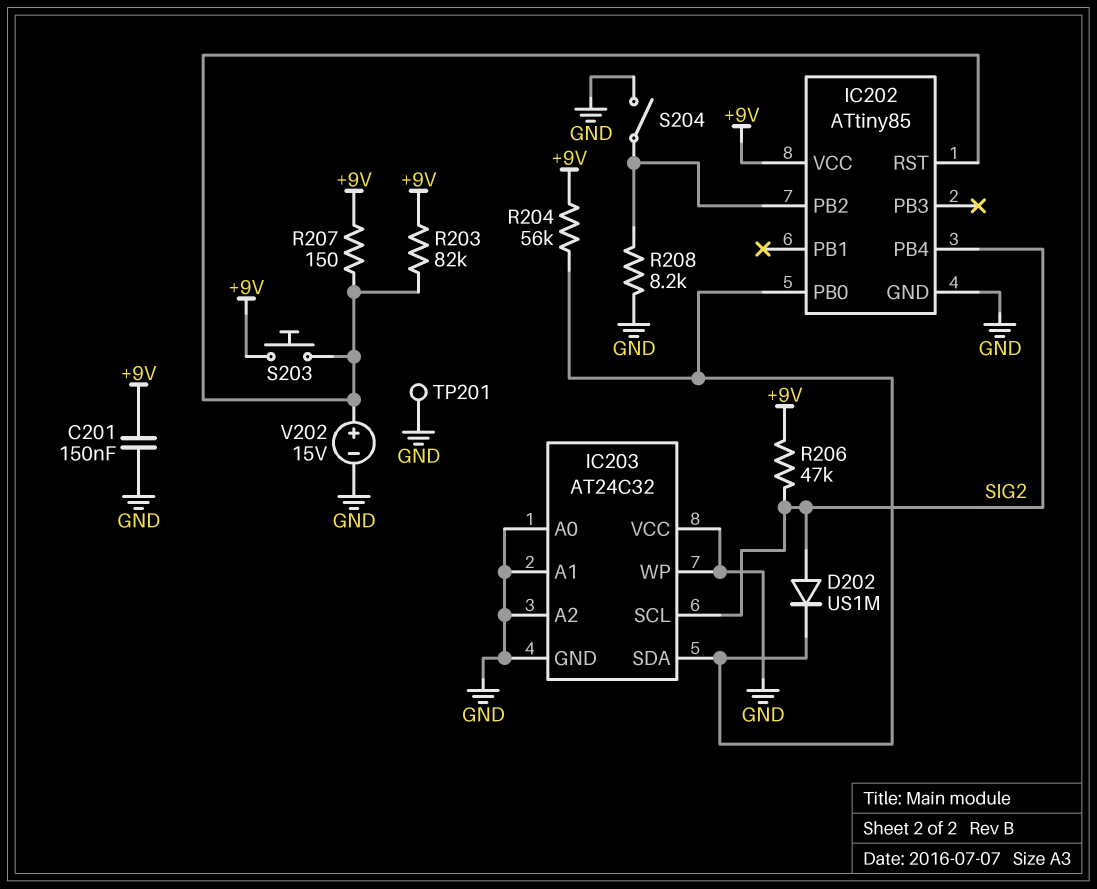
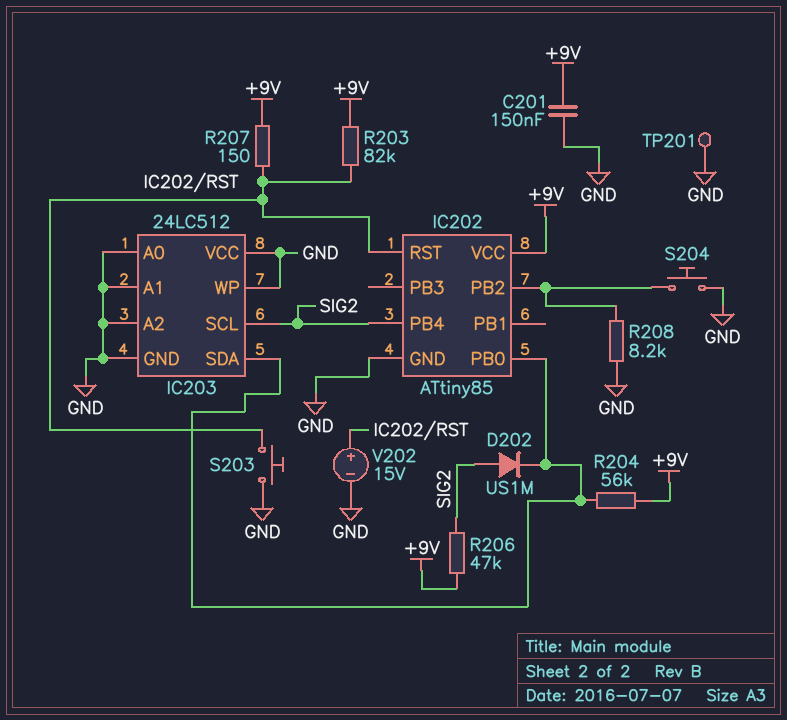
IC203: AT24C32 -> 24LC512
S203: button (+9V, IC202/RST) -> button (GND, IC202/RST)
S204: switch (GND, IC202/PB2) -> button (GND, IC202/PB2)

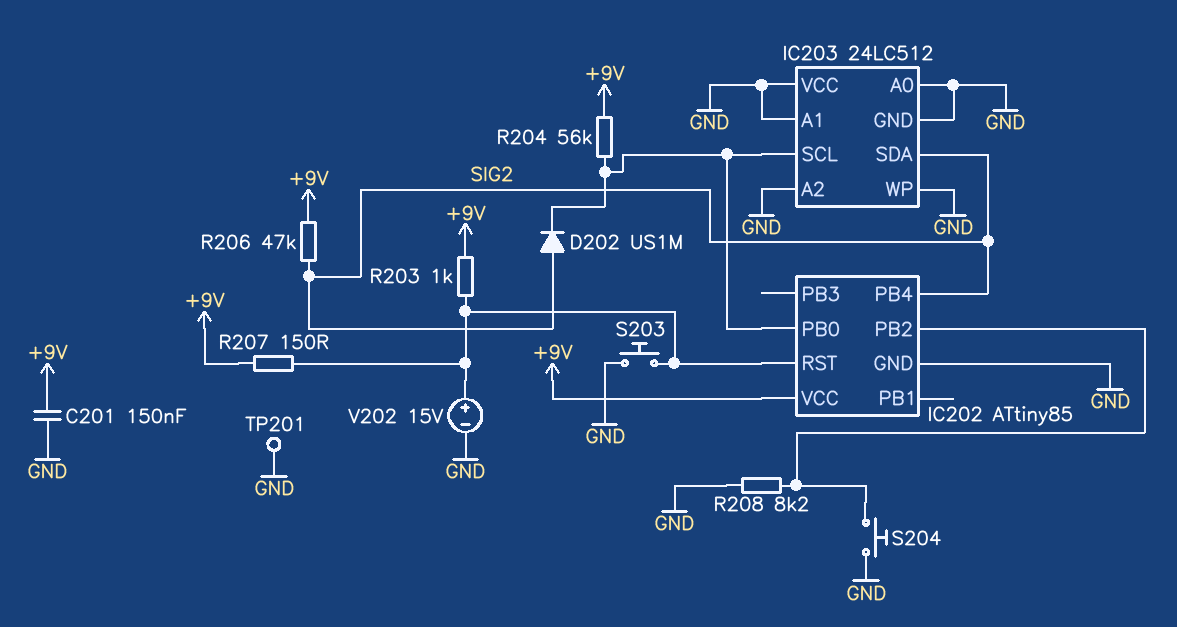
IC203 pin SCL: SIG2 -> IC202/PB0
IC203 pin SDA: IC202/PB0 -> SIG2
R203: 82k (+9V, IC202/RST) -> 1k (+9V, IC202/RST)

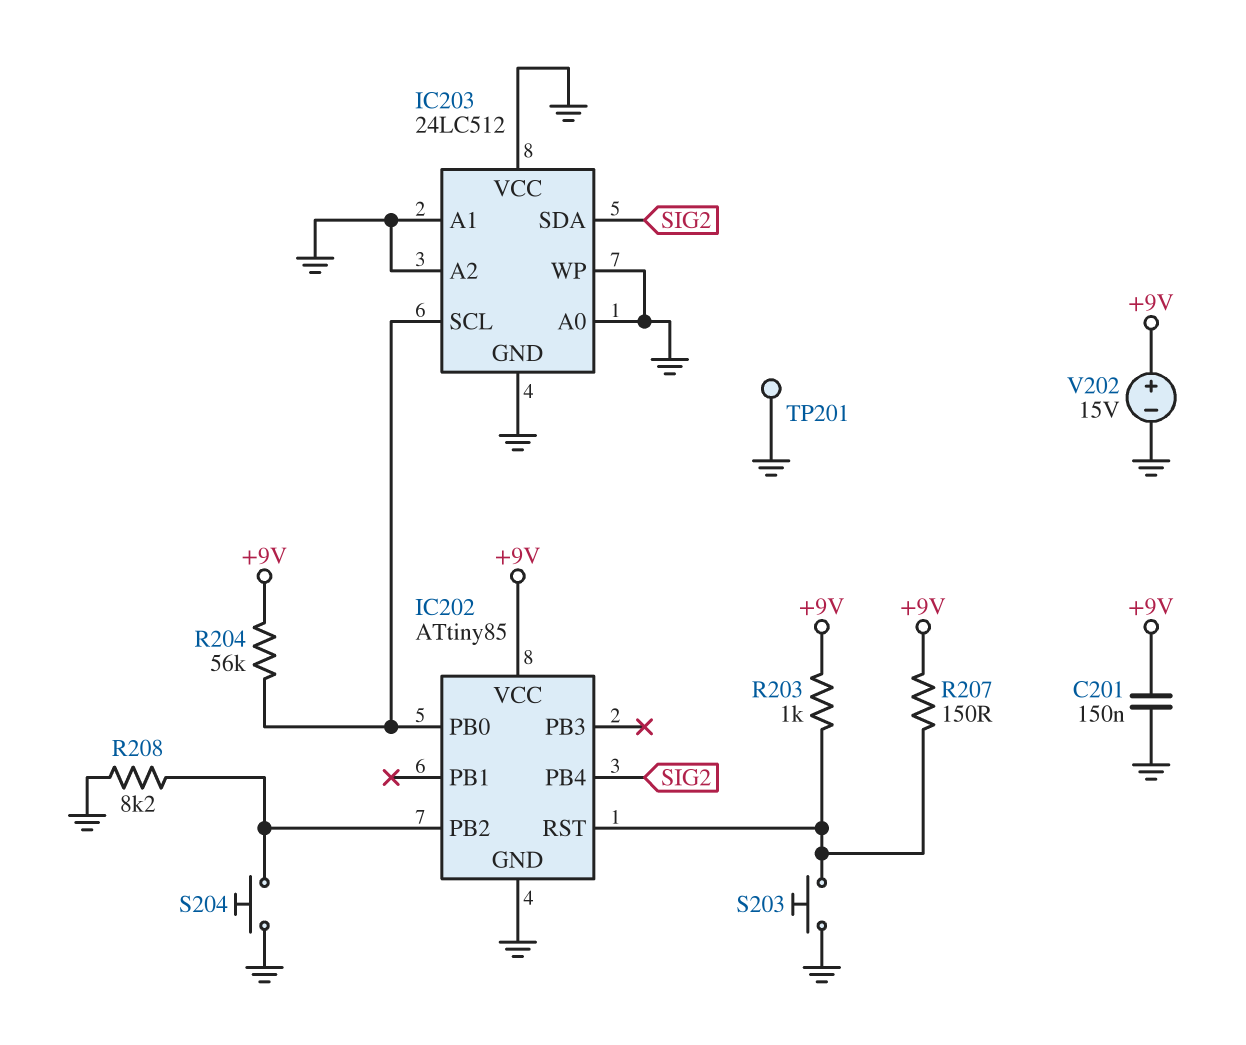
D202: diode US1M (A SIG2, K IC202/PB0) -> none
R206: 47k (+9V, SIG2) -> none
V202: 15V (plus IC202/RST, minus GND) -> 15V (plus +9V, minus GND)

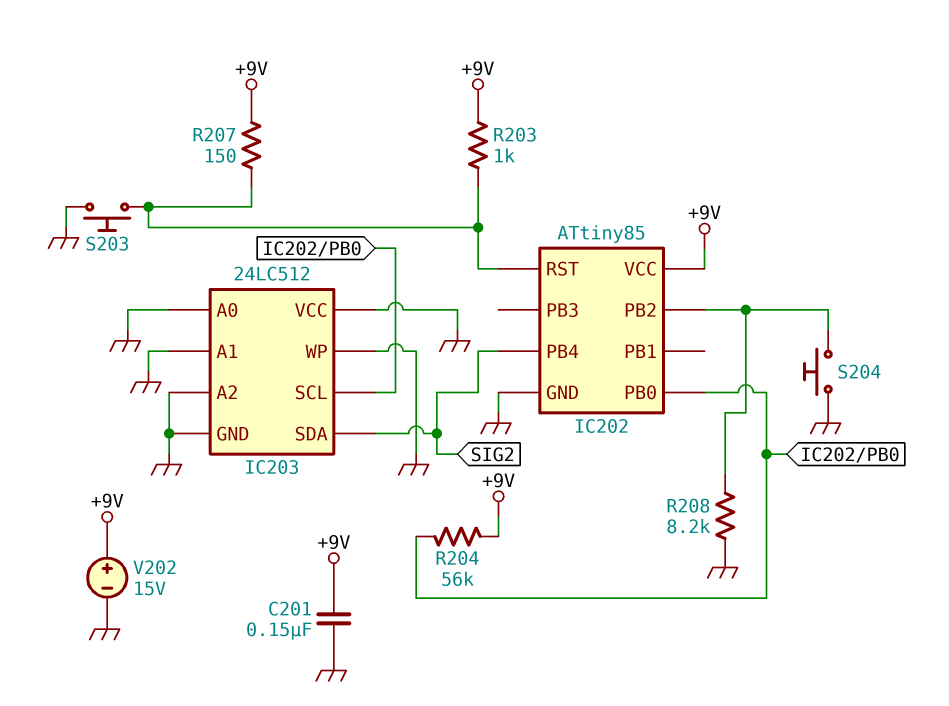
TP201: test point (GND) -> none

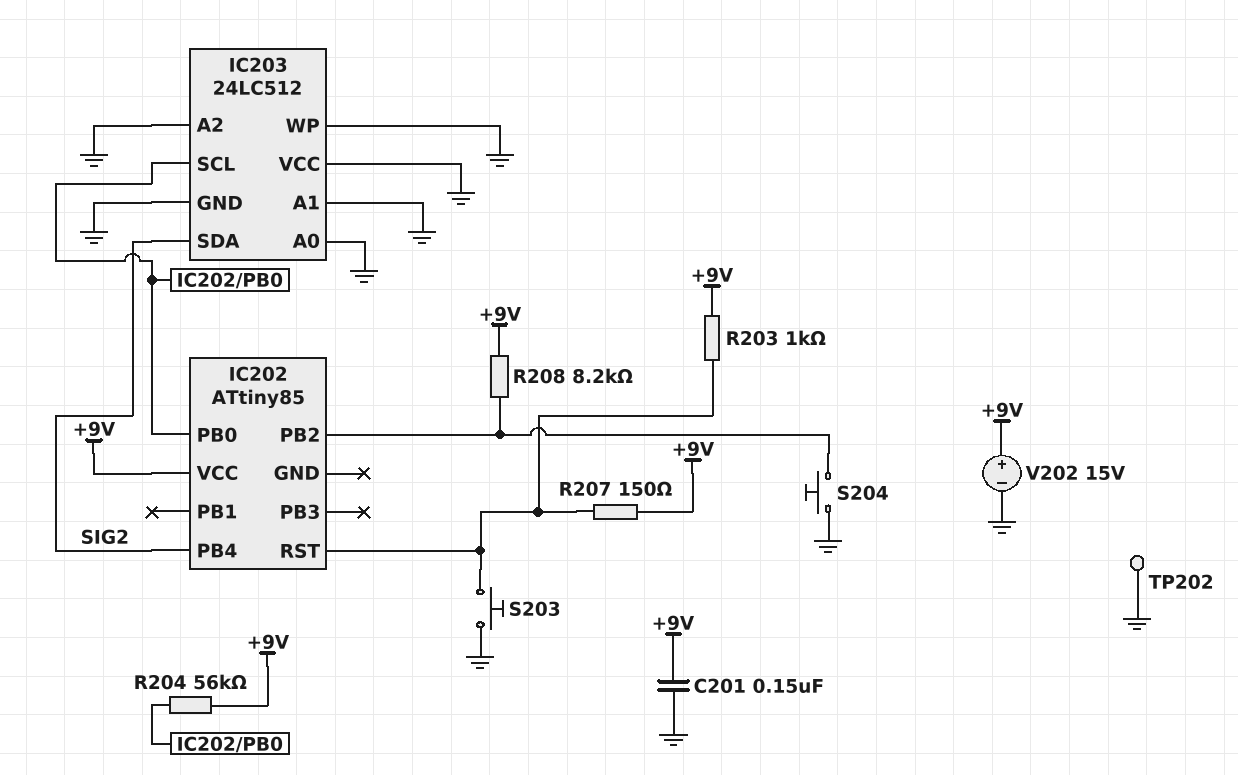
IC202 pin GND: GND -> none
R208: 8.2k (GND, IC202/PB2) -> 8.2k (+9V, IC202/PB2)
TP202: none -> test point (GND)

